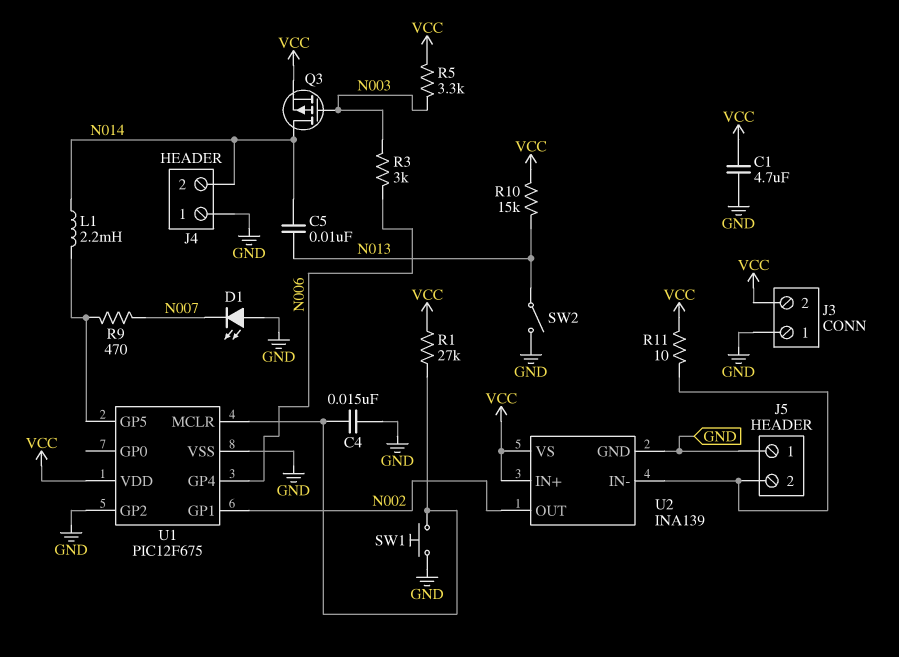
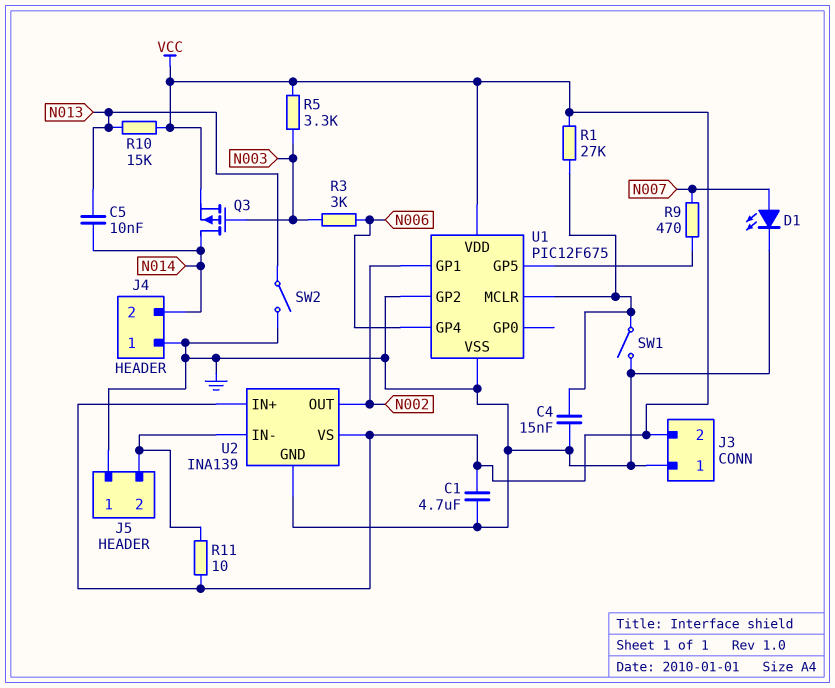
D1: LED (A GND, K N007) -> LED (A N007, K GND)
L1: 2.2mH (N014, U1/GP5) -> none
SW1: button (GND, U1/MCLR) -> switch (GND, U1/MCLR)

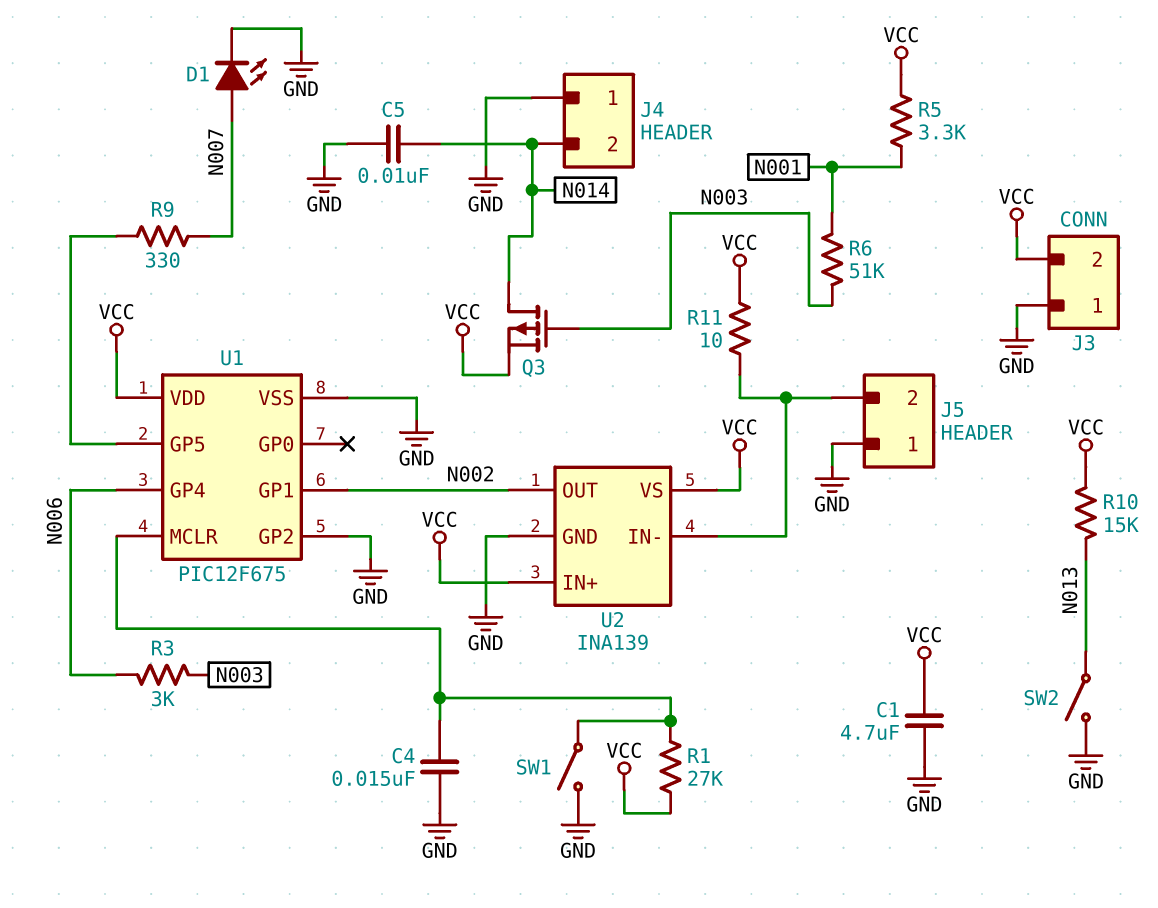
C5: 10nF (N013, N014) -> 10nF (GND, N014)
R5: 3.3k (N003, VCC) -> 3.3k (N001, VCC)
R6: none -> 51k (N001, N003)
R9: 470 (N007, U1/GP5) -> 330 (N007, U1/GP5)

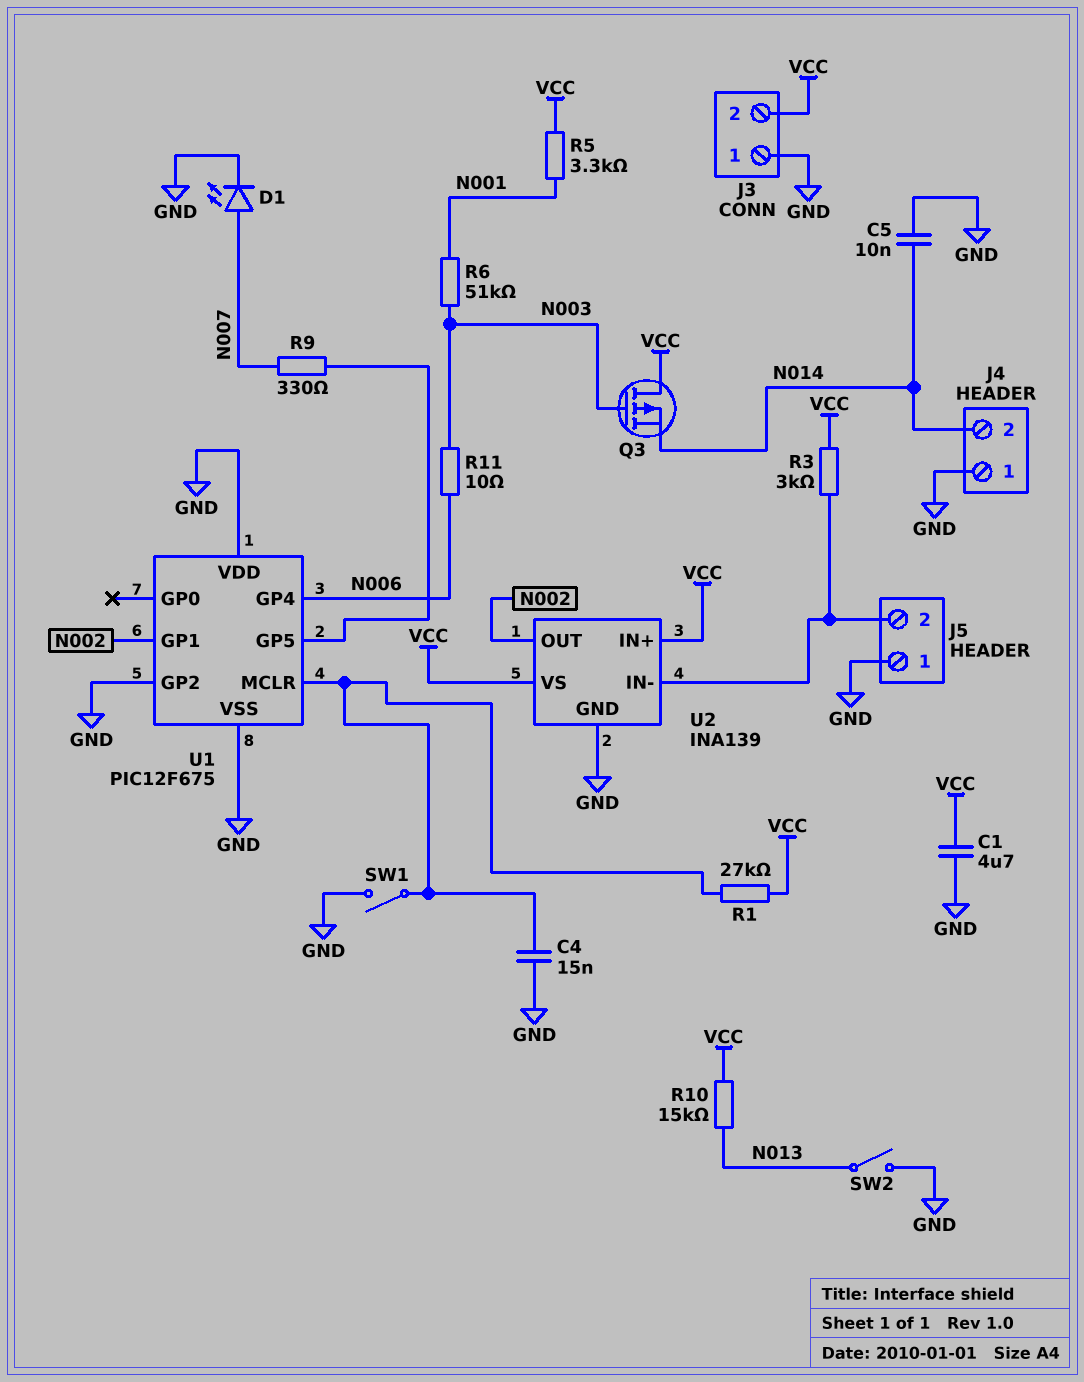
Q3: PMOS (G N003, D N014, S VCC) -> PMOS (G N003, D VCC, S N014)
R3: 3k (N003, N006) -> 3k (J5/2, VCC)
R11: 10 (J5/2, VCC) -> 10 (N003, N006)
U1 pin VDD: VCC -> GND

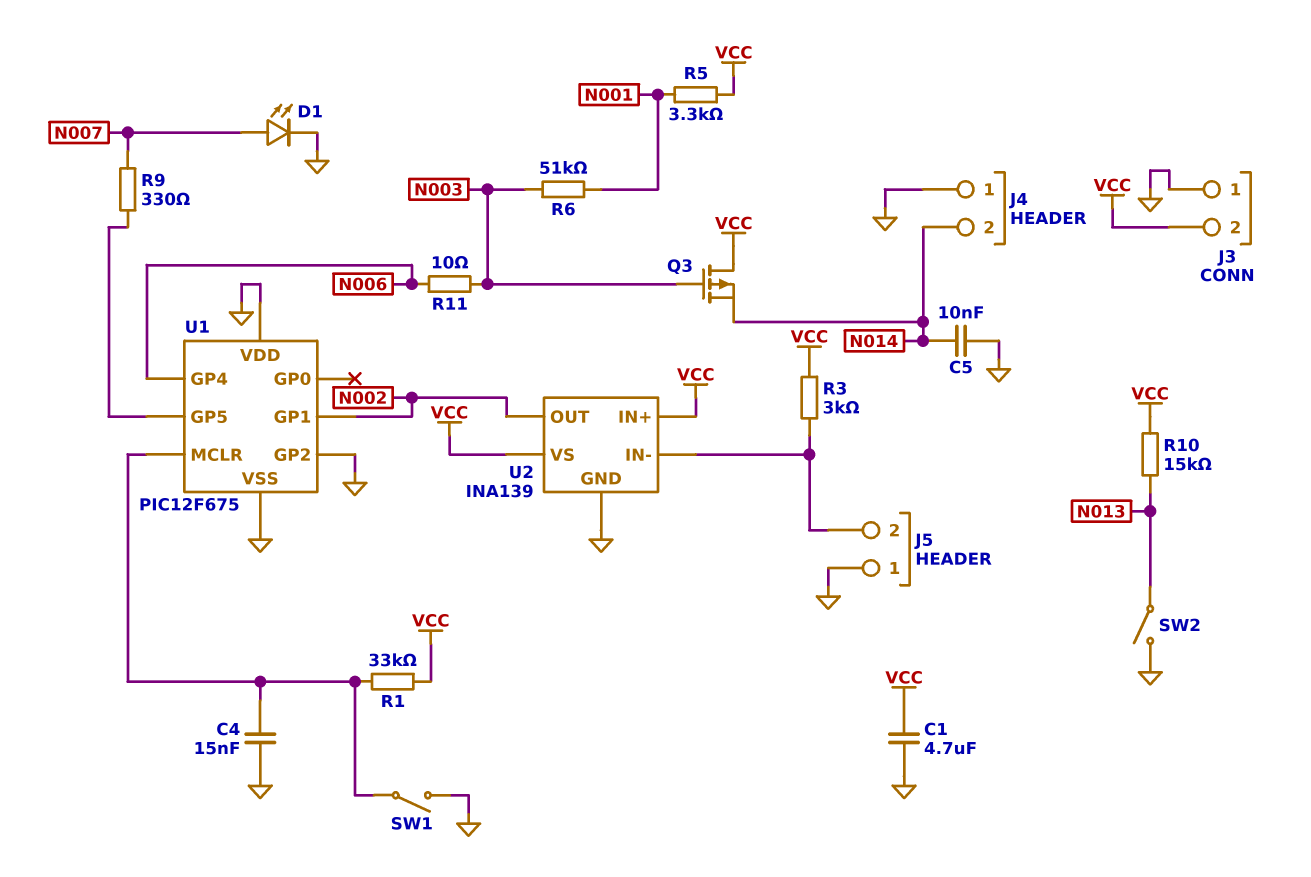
R1: 27k (U1/MCLR, VCC) -> 33k (U1/MCLR, VCC)

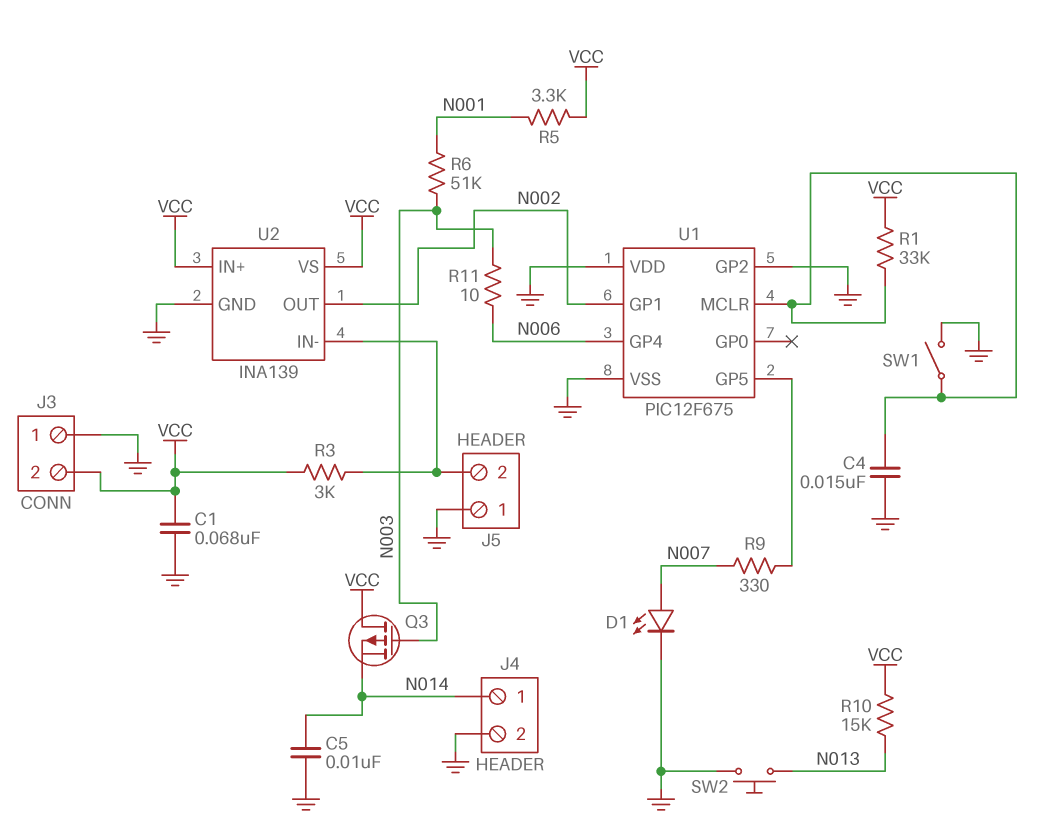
C1: 4.7uF (GND, VCC) -> 68nF (GND, VCC)
J4 pin 1: GND -> N014
J4 pin 2: N014 -> GND
SW2: switch (GND, N013) -> button (GND, N013)

